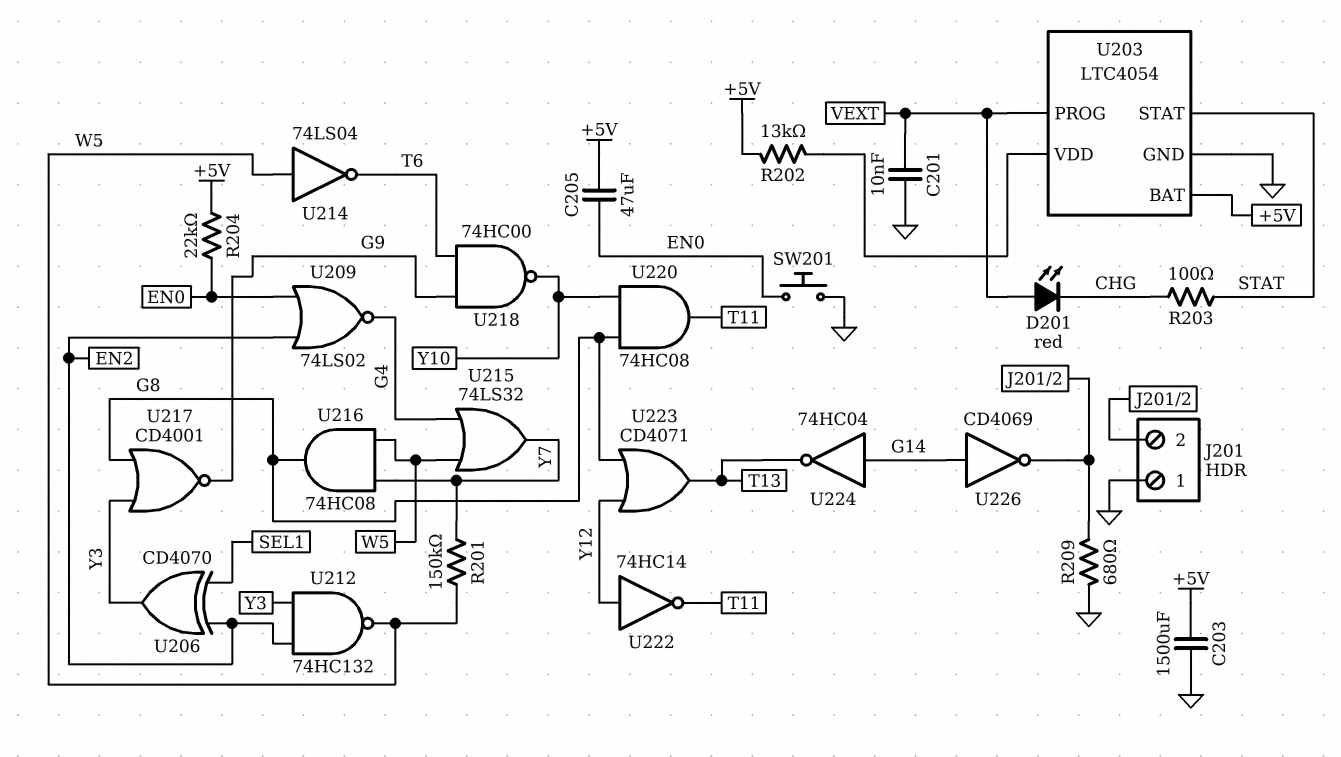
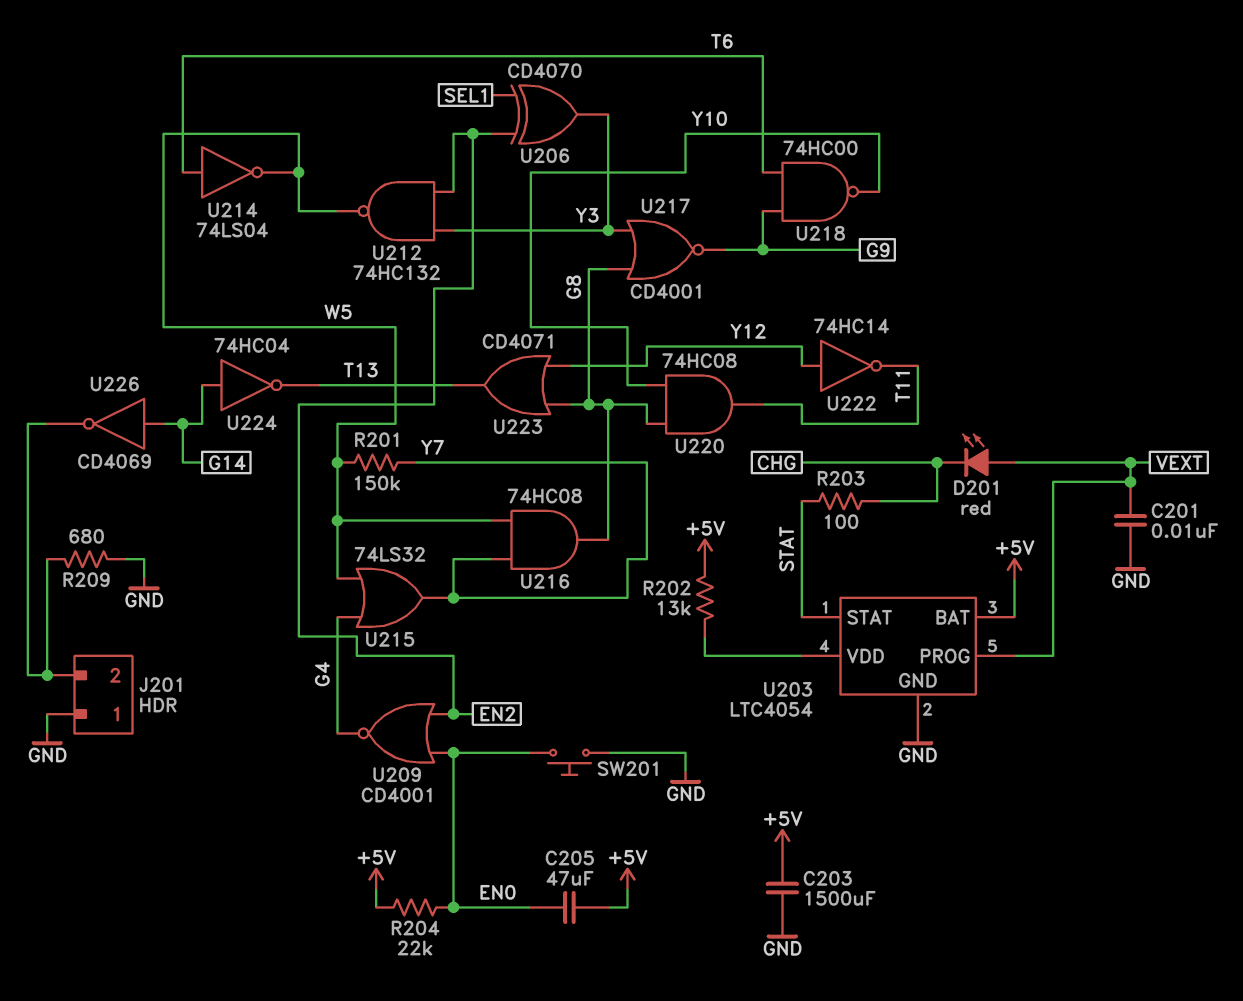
U209: NOR 74LS02 (in EN0, in EN2, out G4) -> NOR CD4001 (in EN0, in EN2, out G4)
U214: NOT 74LS04 (in W5, out T6) -> NOT 74LS04 (in T6, out W5)

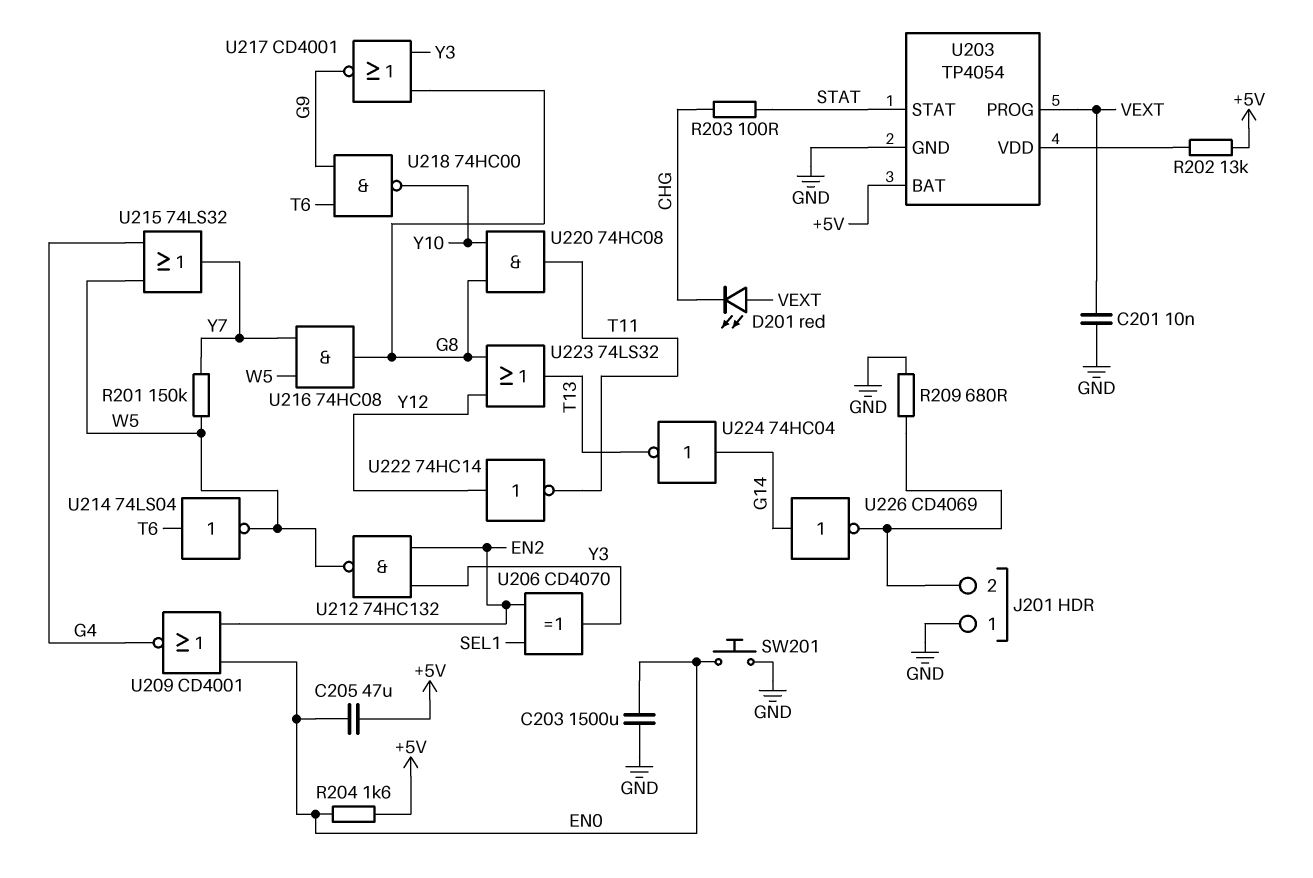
C203: 1500uF (+5V, GND) -> 1500uF (EN0, GND)
R204: 22k (+5V, EN0) -> 1.6k (+5V, EN0)
U203: LTC4054 -> TP4054
U223: OR CD4071 (in G8, in Y12, out T13) -> OR 74LS32 (in G8, in Y12, out T13)

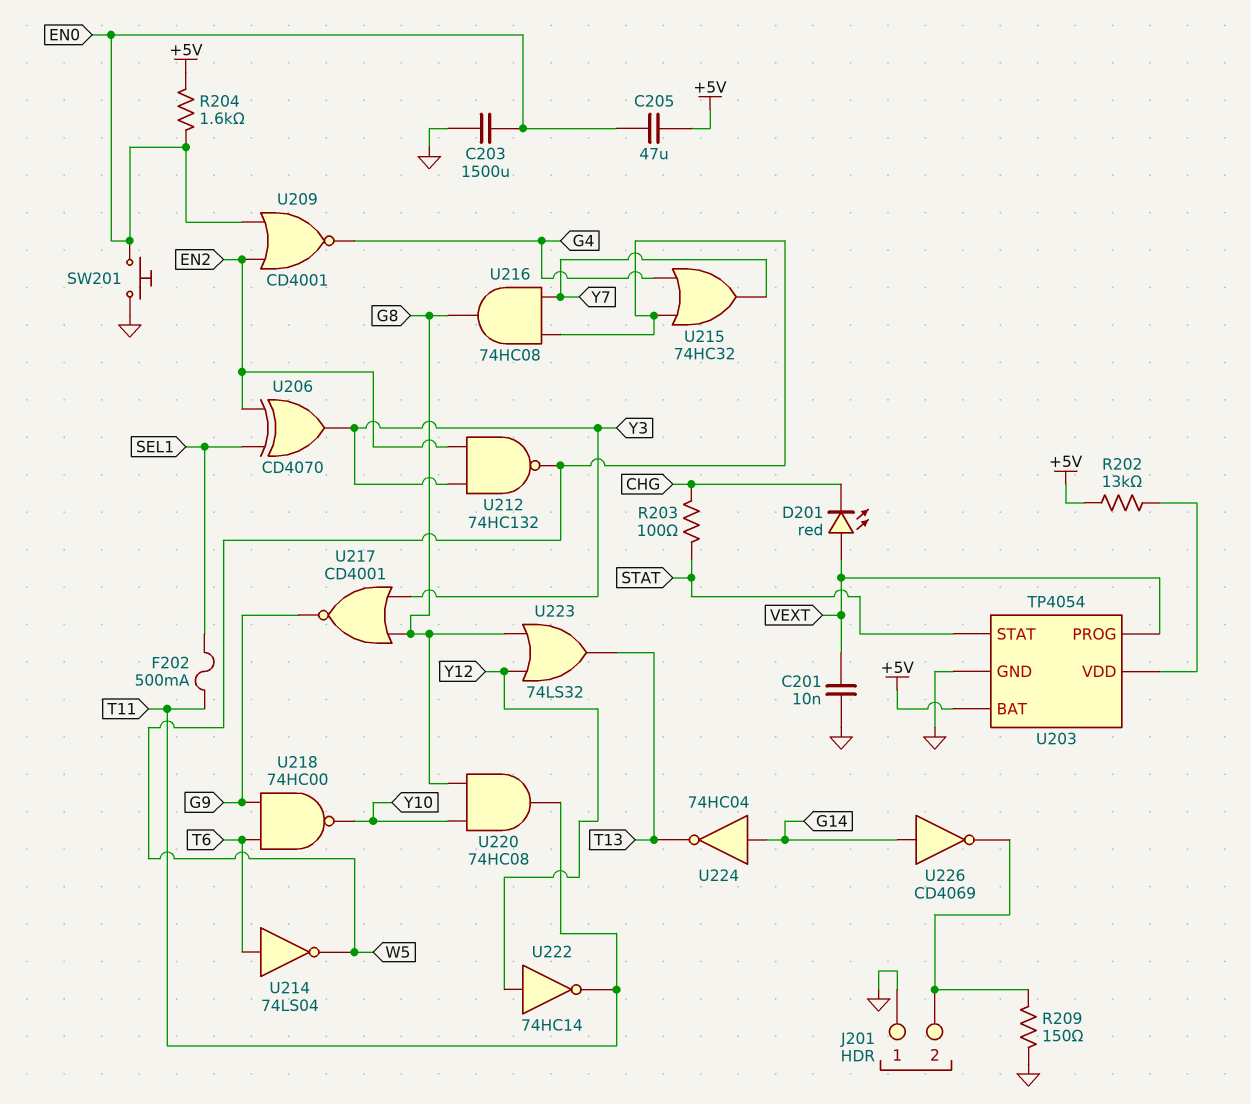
F202: none -> 500mA (SEL1, T11)
R201: 150k (W5, Y7) -> none
R209: 680 (GND, J201/2) -> 150 (GND, J201/2)
U215: OR 74LS32 (in G4, in W5, out Y7) -> OR 74HC32 (in G4, in W5, out Y7)

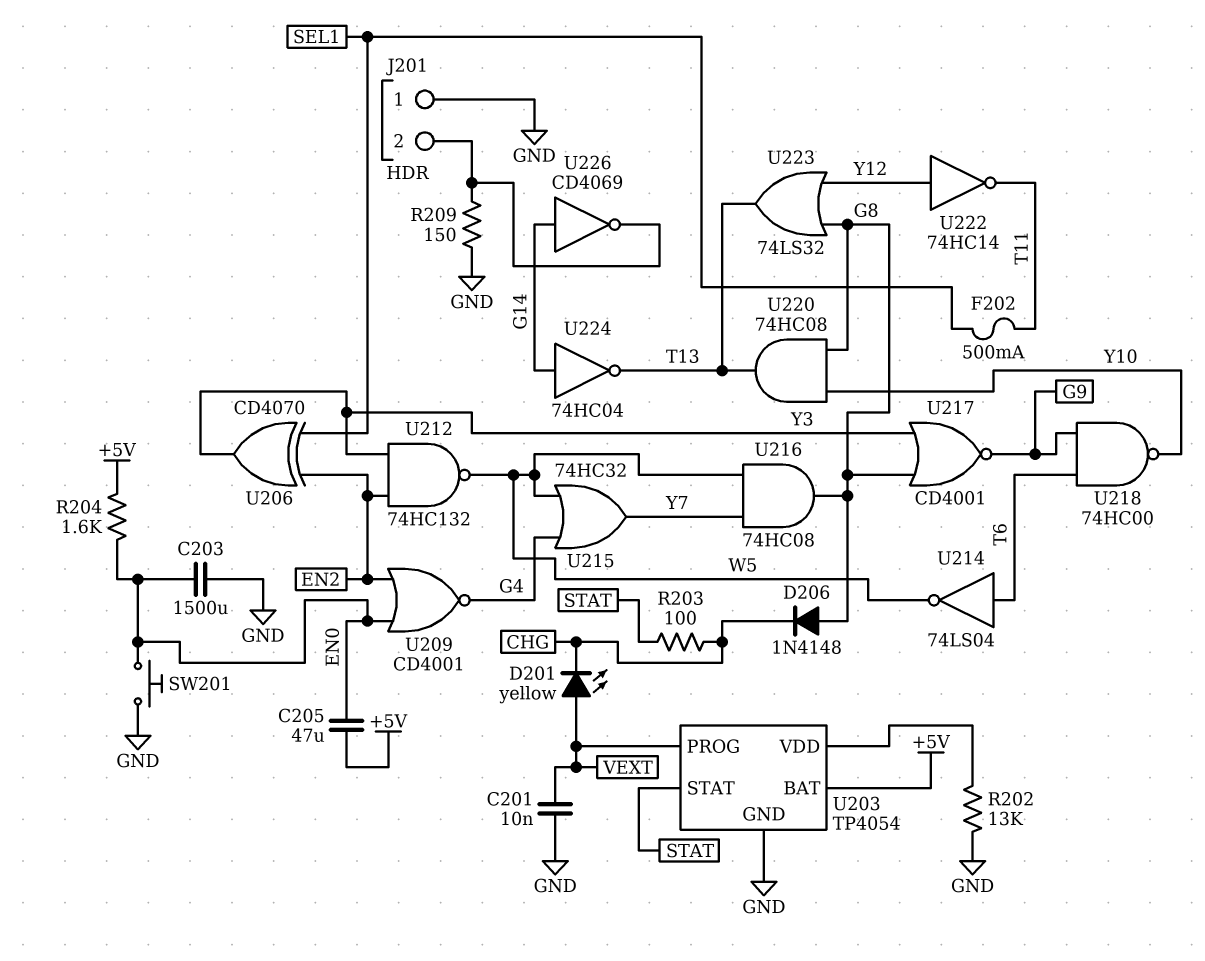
D201: LED red (A VEXT, K CHG) -> LED yellow (A VEXT, K CHG)
D206: none -> diode 1N4148 (A G8, K CHG)
R202: 13k (+5V, U203/VDD) -> 13k (GND, U203/VDD)
U220: AND 74HC08 (in G8, in Y10, out T11) -> AND 74HC08 (in G8, in Y10, out T13)

